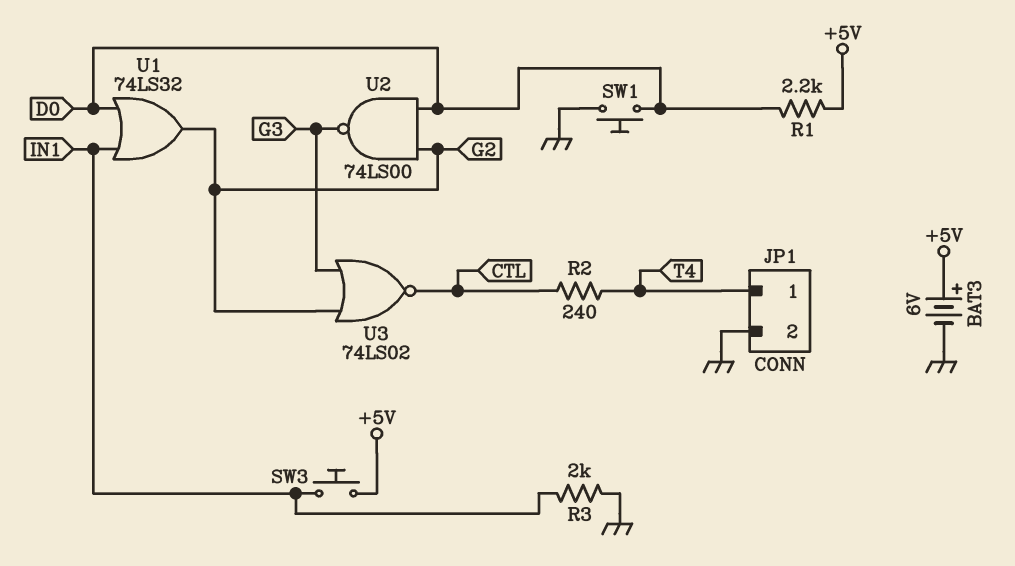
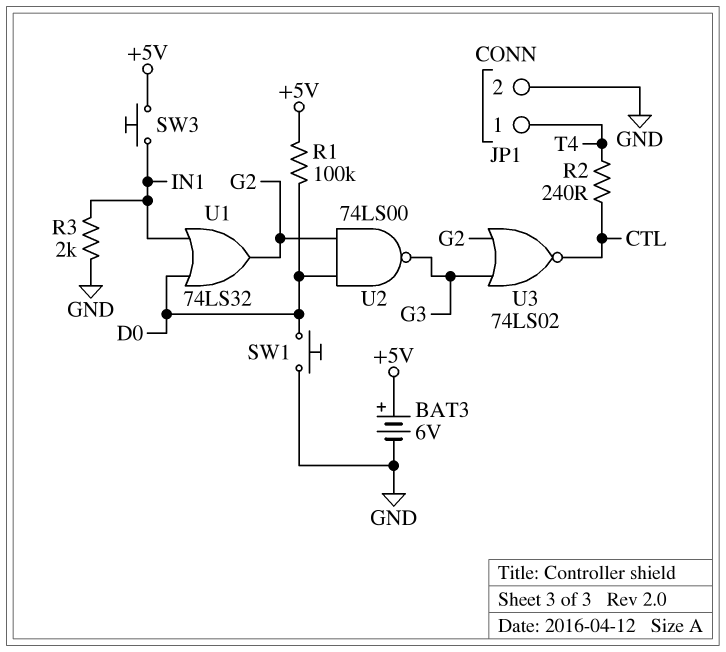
R1: 2.2k (+5V, D0) -> 100k (+5V, D0)

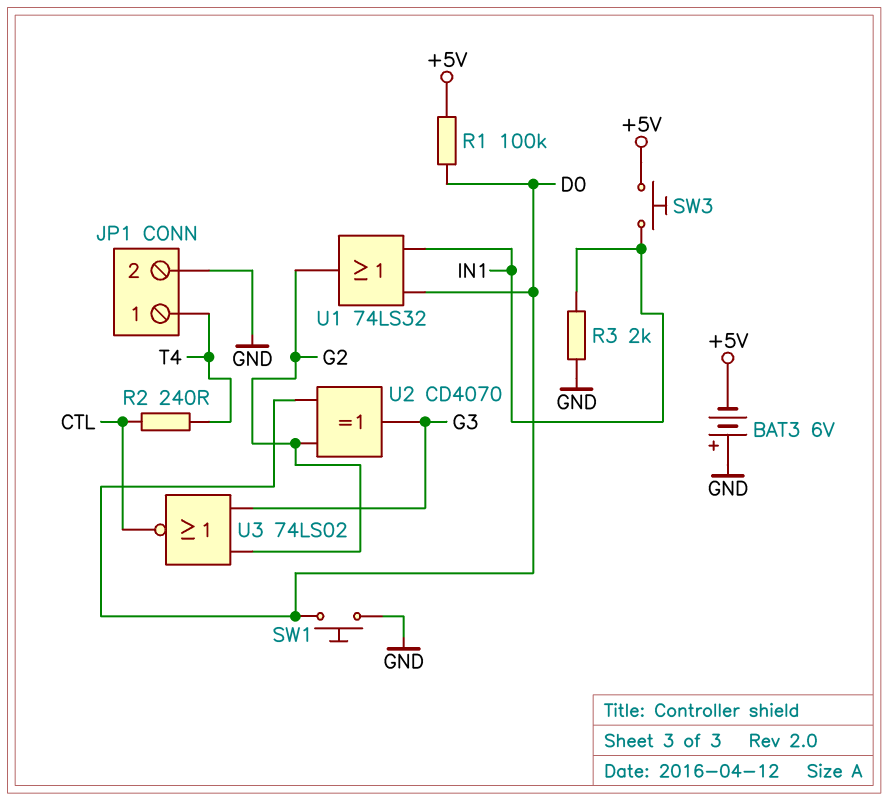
BAT3: 6V (plus +5V, minus GND) -> 6V (plus GND, minus +5V)
U2: NAND 74LS00 (in D0, in G2, out G3) -> XOR CD4070 (in D0, in G2, out G3)

